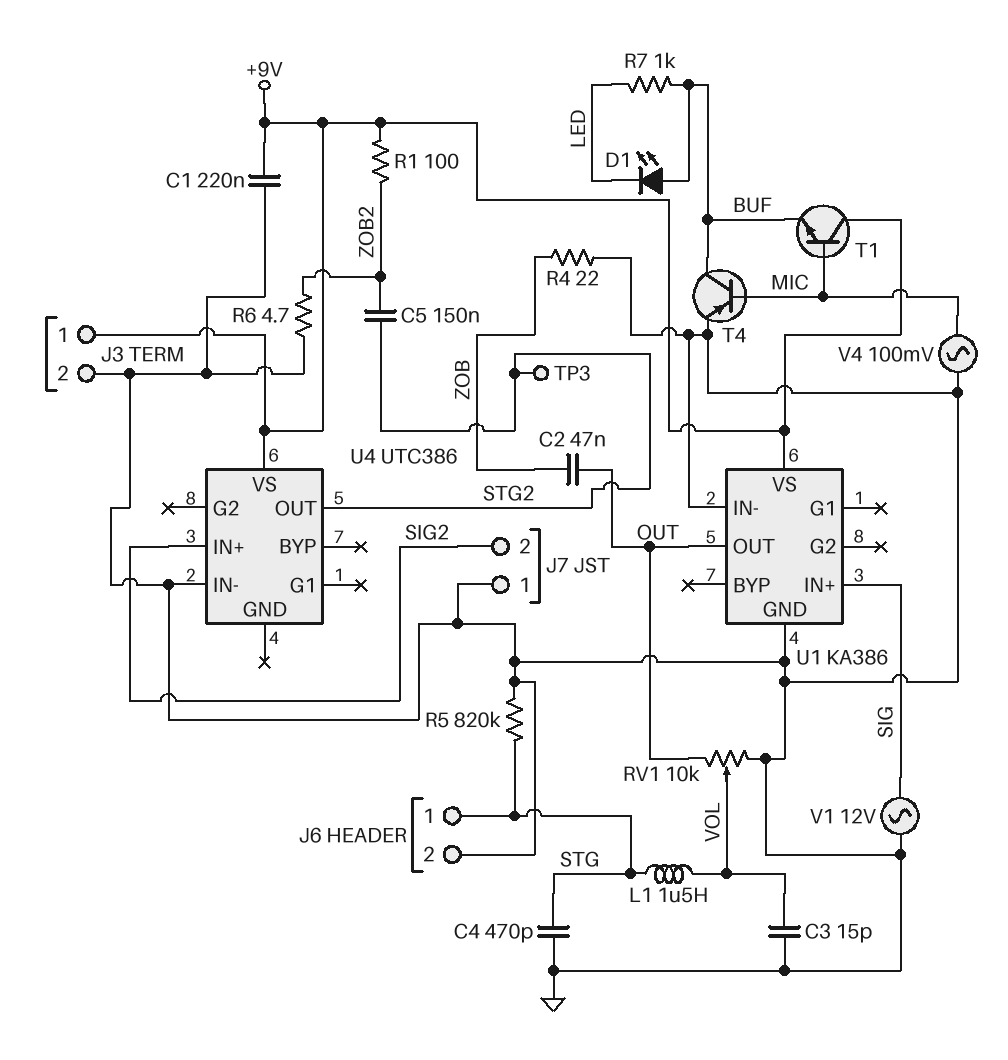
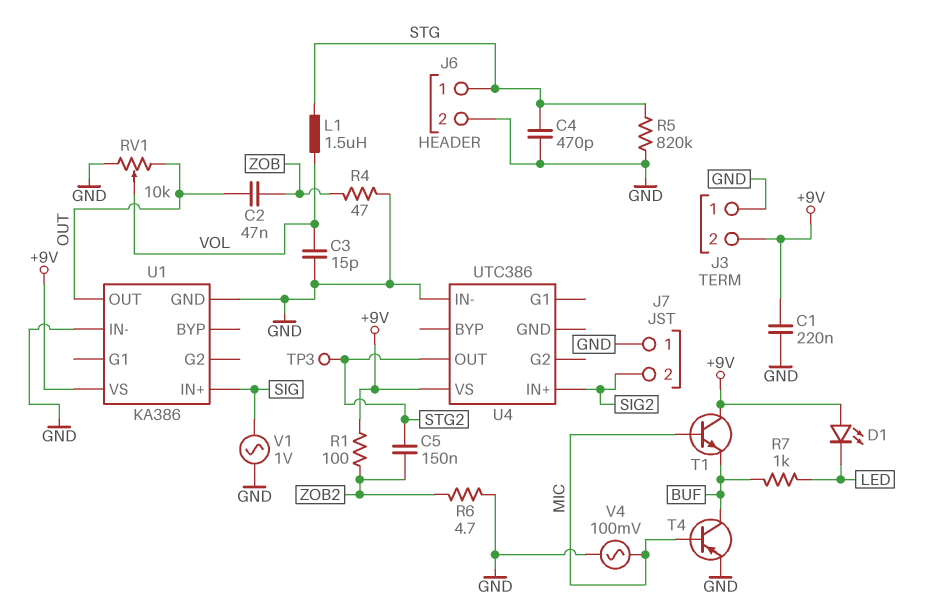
D1: LED (A BUF, K LED) -> LED (A +9V, K LED)
J3 pin 1: +9V -> GND
J3 pin 2: GND -> +9V
R4: 22 (GND, ZOB) -> 47 (GND, ZOB)
V1: AC 12V (GND, SIG) -> AC 1V (GND, SIG)

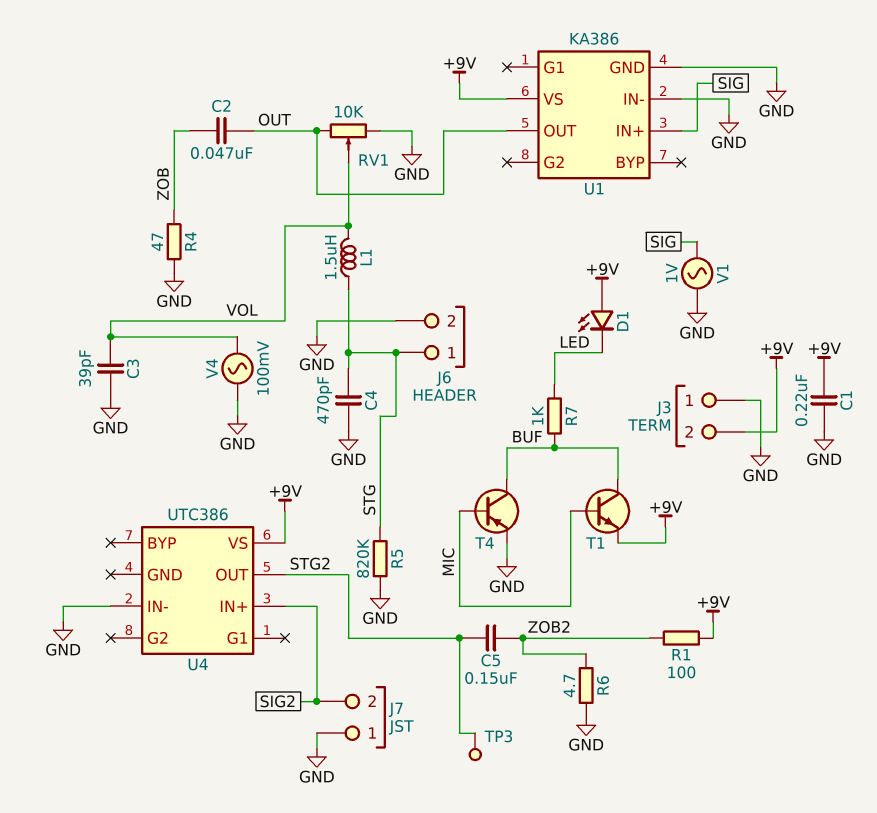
C3: 15pF (GND, VOL) -> 39pF (GND, VOL)
T1: NPN (B MIC, C +9V, E BUF) -> NPN (B MIC, C BUF, E +9V)
V4: AC 100mV (GND, MIC) -> AC 100mV (GND, VOL)

